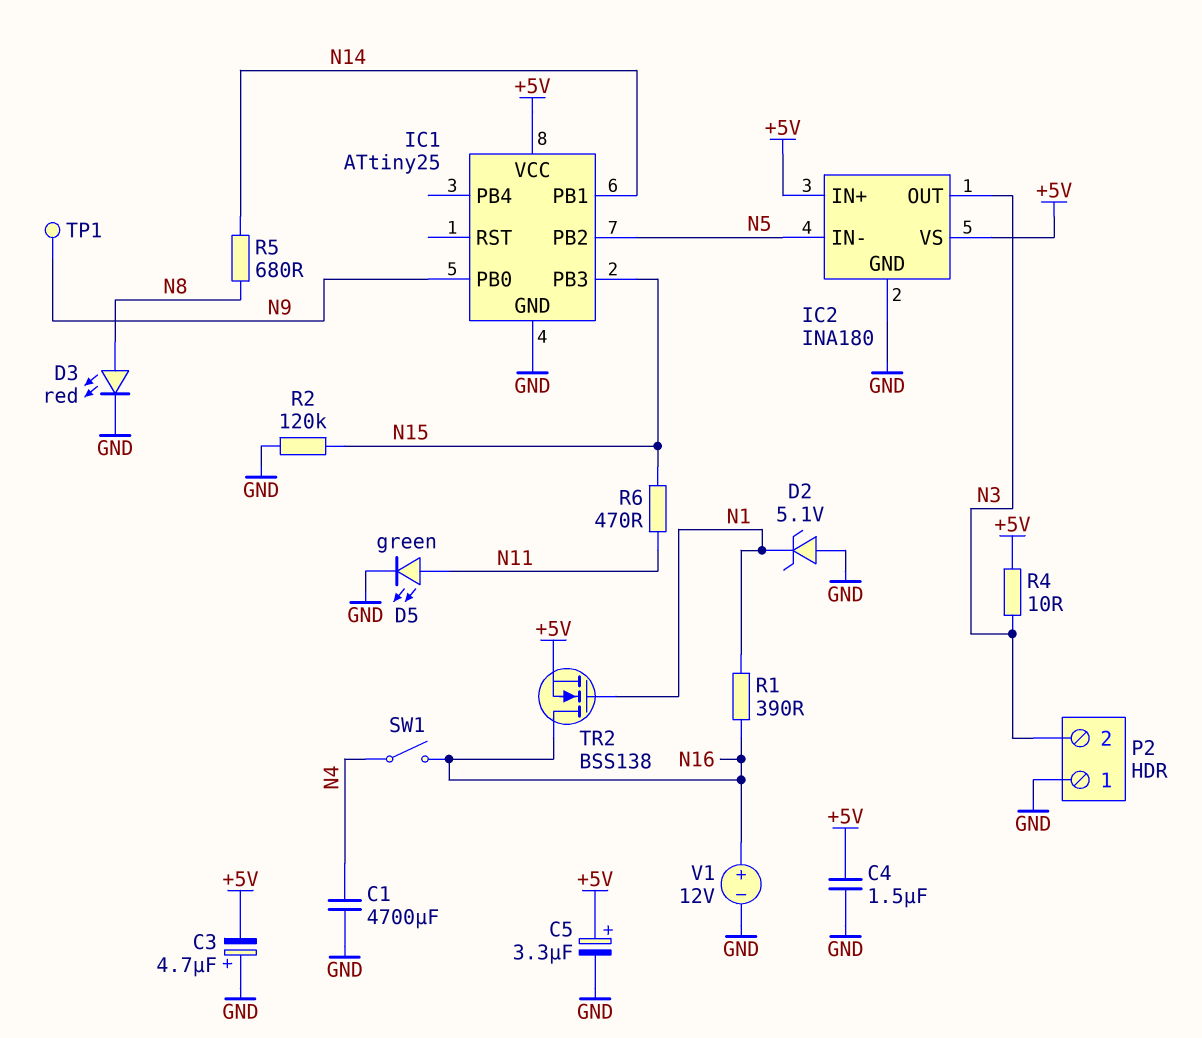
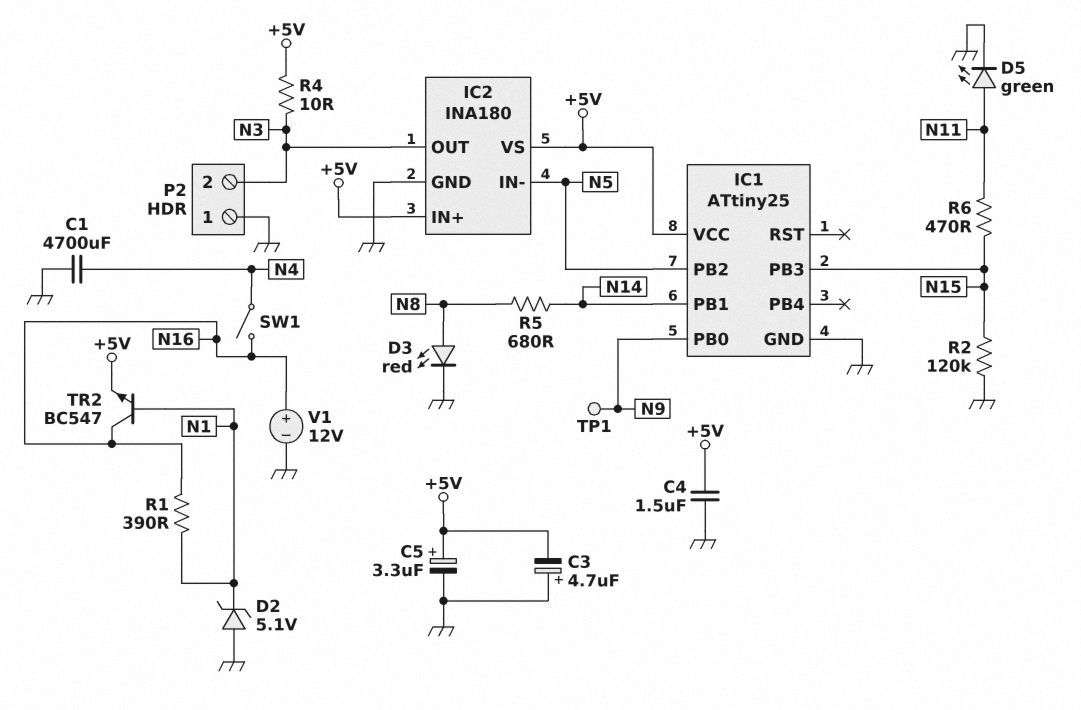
TR2: NMOS BSS138 (G N1, D N16, S +5V) -> NPN BC547 (B N1, C N16, E +5V)

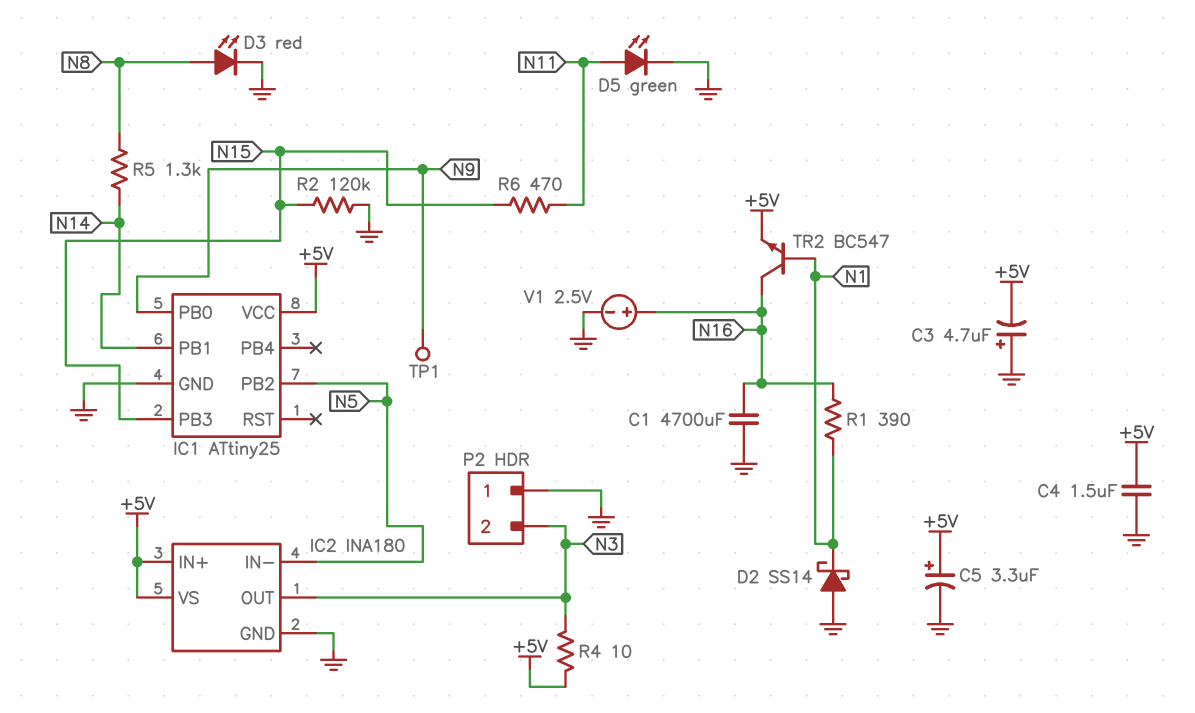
C1: 4700uF (GND, N4) -> 4700uF (GND, N16)
D2: zener 5.1V (A GND, K N1) -> schottky SS14 (A GND, K N1)
R5: 680 (N8, N14) -> 1.3k (N8, N14)
SW1: switch (N4, N16) -> none
V1: 12V (plus N16, minus GND) -> 2.5V (plus N16, minus GND)

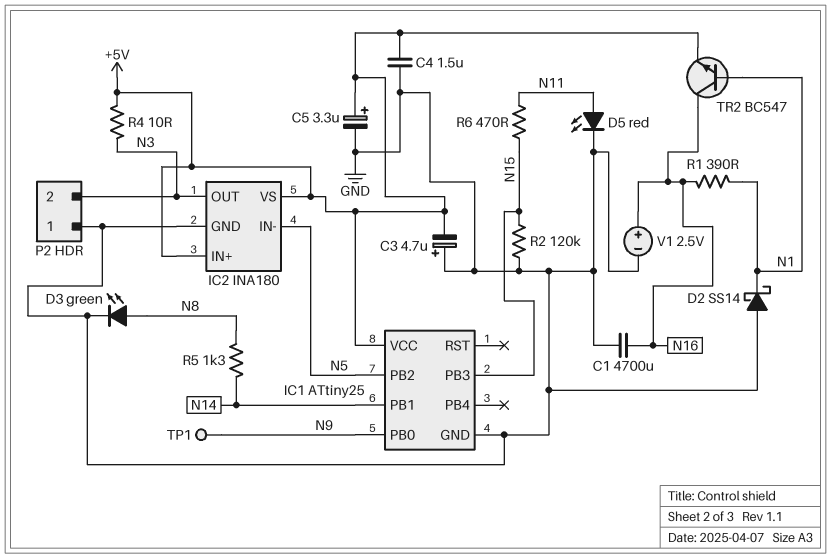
D3: LED red (A N8, K GND) -> LED green (A N8, K GND)
D5: LED green (A N11, K GND) -> LED red (A N11, K GND)

